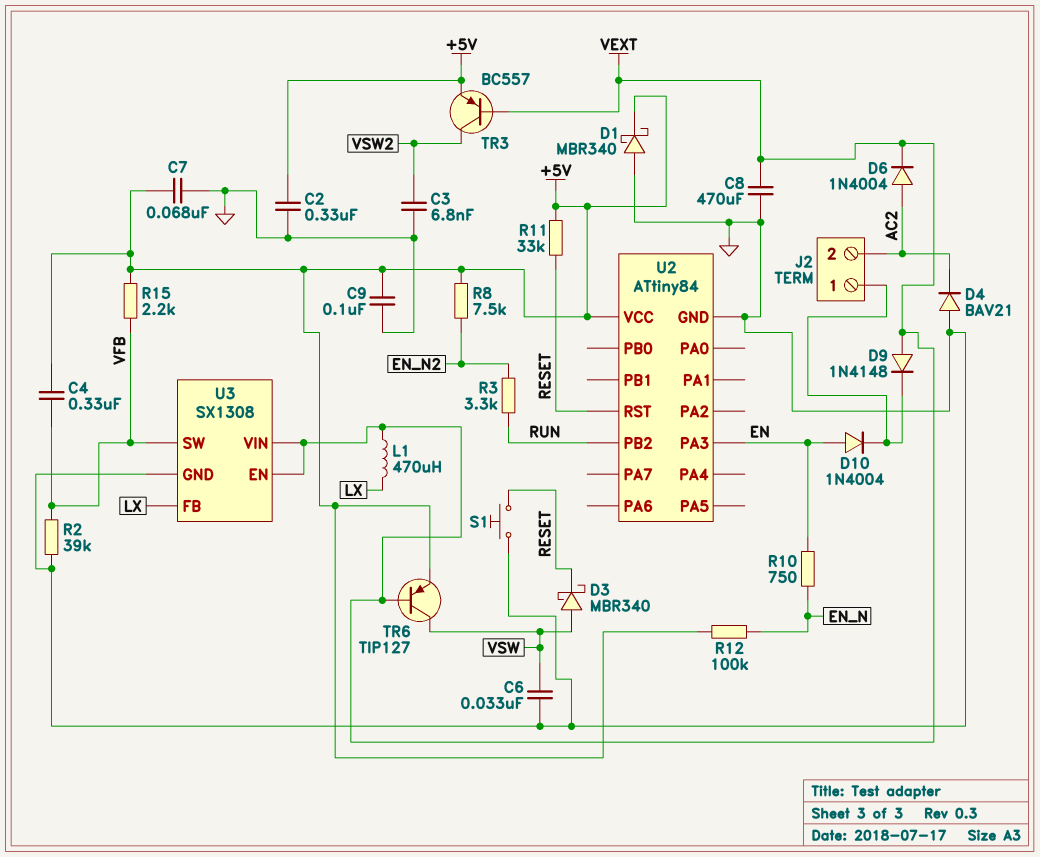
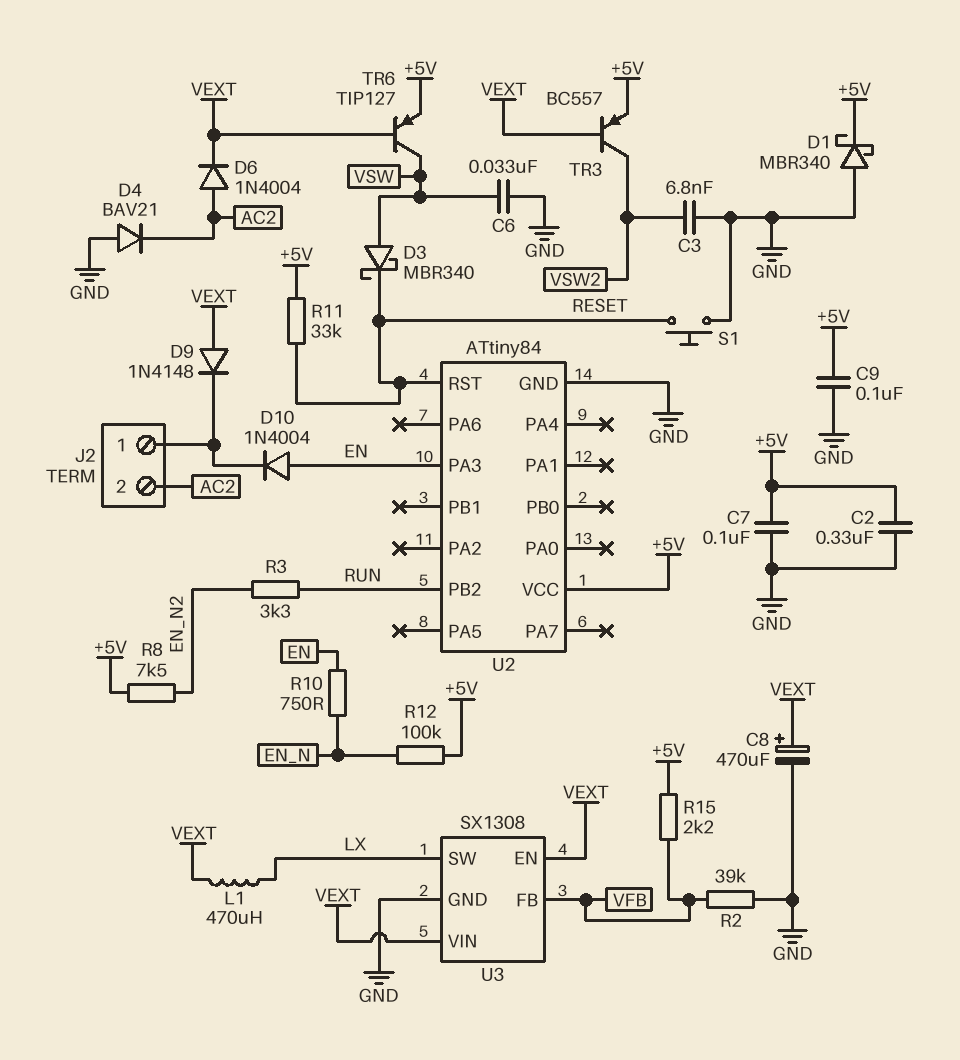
C4: 330nF (+5V, VFB) -> none
C7: 68nF (+5V, GND) -> 100nF (+5V, GND)
C8: 470uF (GND, VEXT) -> 470uF (plus VEXT, minus GND)
U3 pin FB: LX -> VFB
U3 pin SW: VFB -> LX

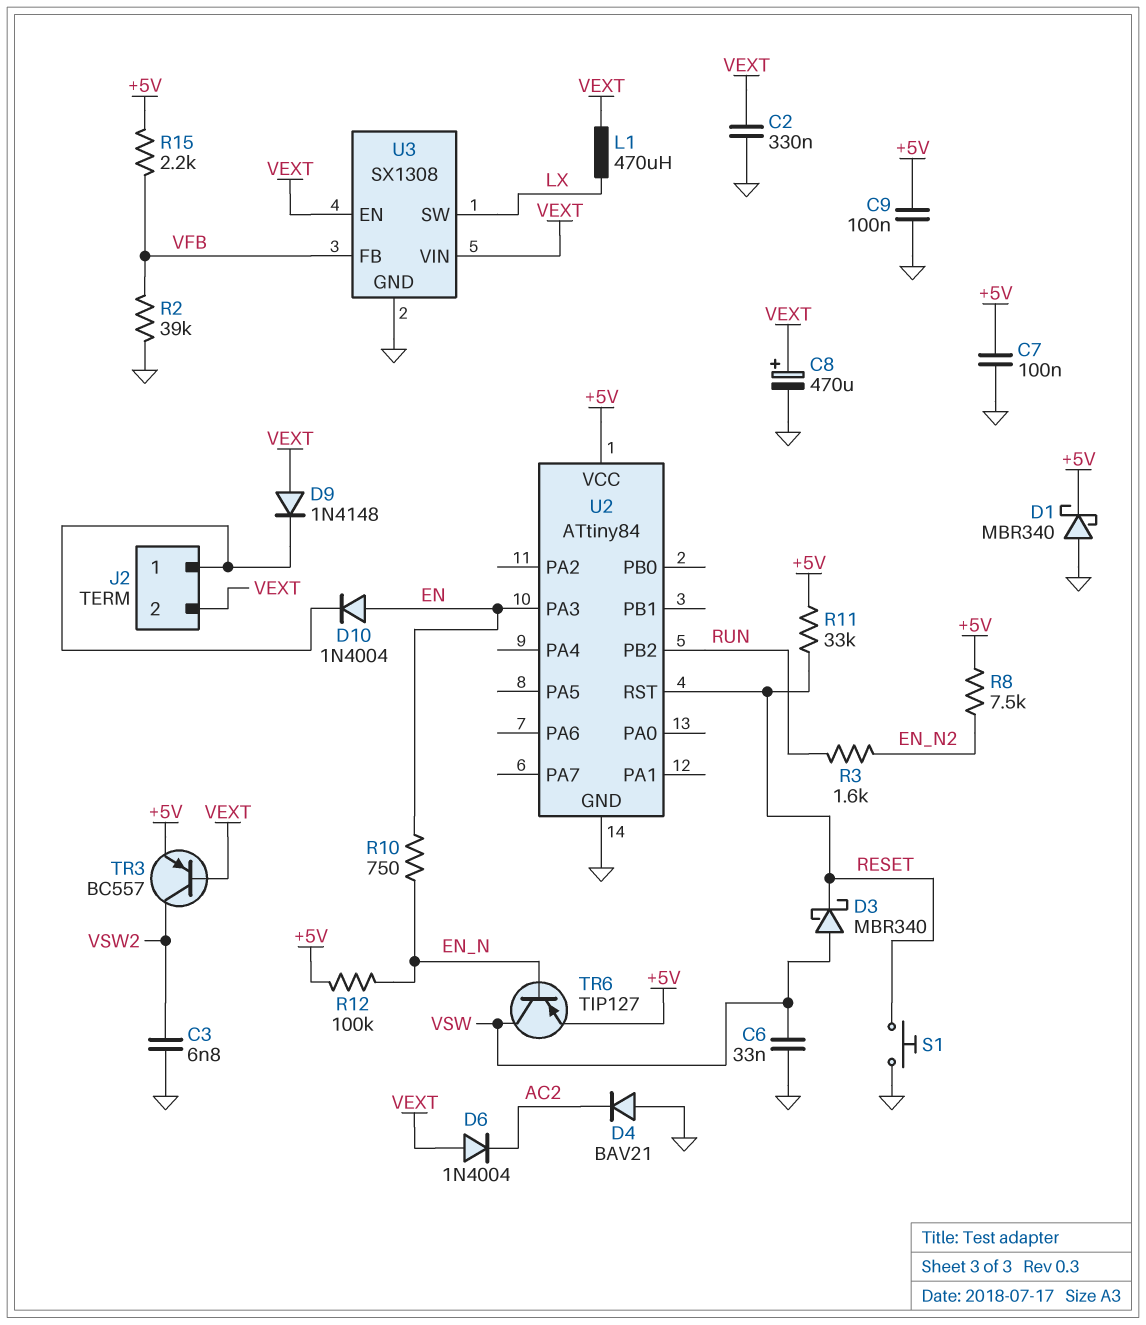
C2: 330nF (+5V, GND) -> 330nF (GND, VEXT)
D6: diode 1N4004 (A AC2, K VEXT) -> diode 1N4004 (A VEXT, K AC2)
J2 pin 2: AC2 -> VEXT
R3: 3.3k (EN_N2, RUN) -> 1.6k (EN_N2, RUN)
TR6: PNP TIP127 (B VEXT, C VSW, E +5V) -> PNP TIP127 (B EN_N, C VSW, E +5V)

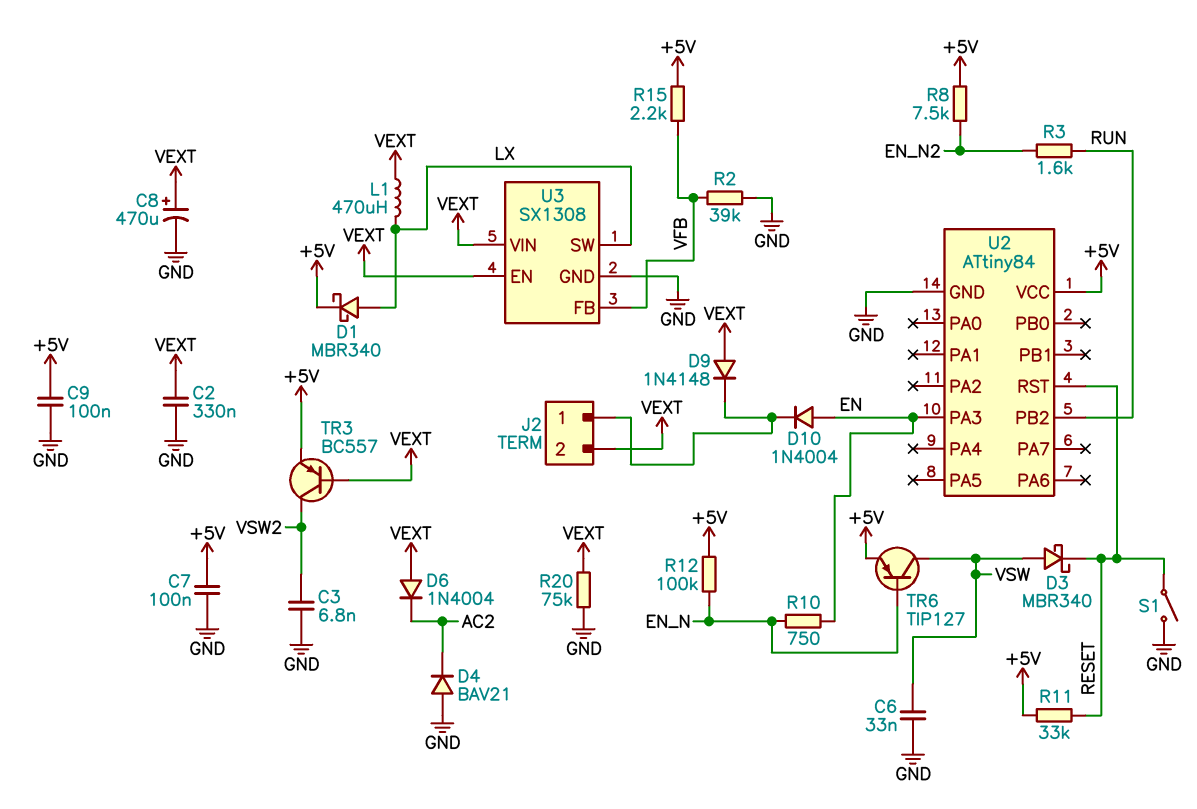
D1: schottky MBR340 (A GND, K +5V) -> schottky MBR340 (A LX, K +5V)
R20: none -> 75k (GND, VEXT)
S1: button (GND, RESET) -> switch (GND, RESET)

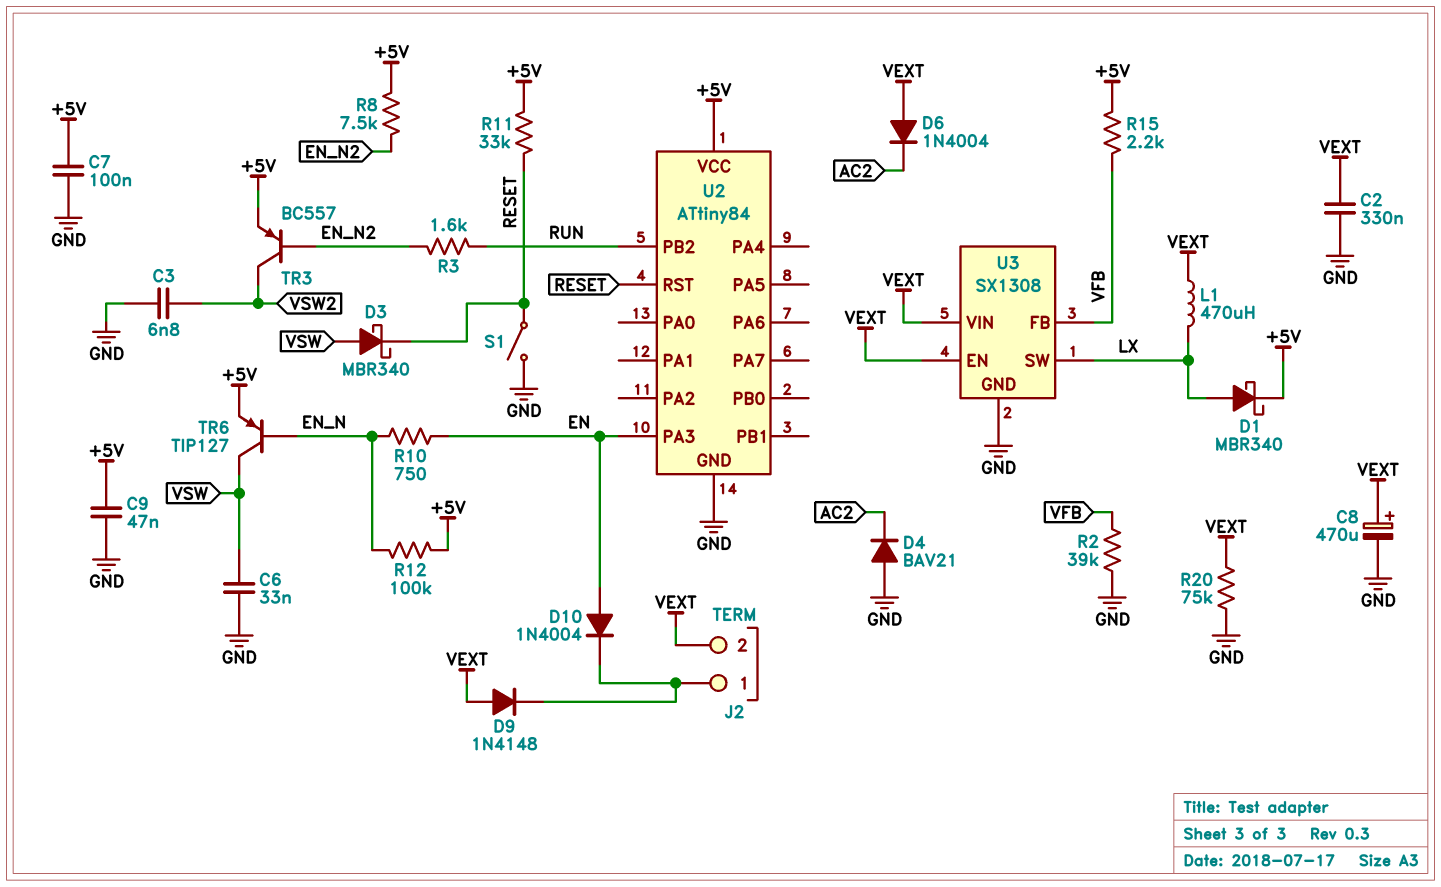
C9: 100nF (+5V, GND) -> 47nF (+5V, GND)
TR3: PNP BC557 (B VEXT, C VSW2, E +5V) -> PNP BC557 (B EN_N2, C VSW2, E +5V)

